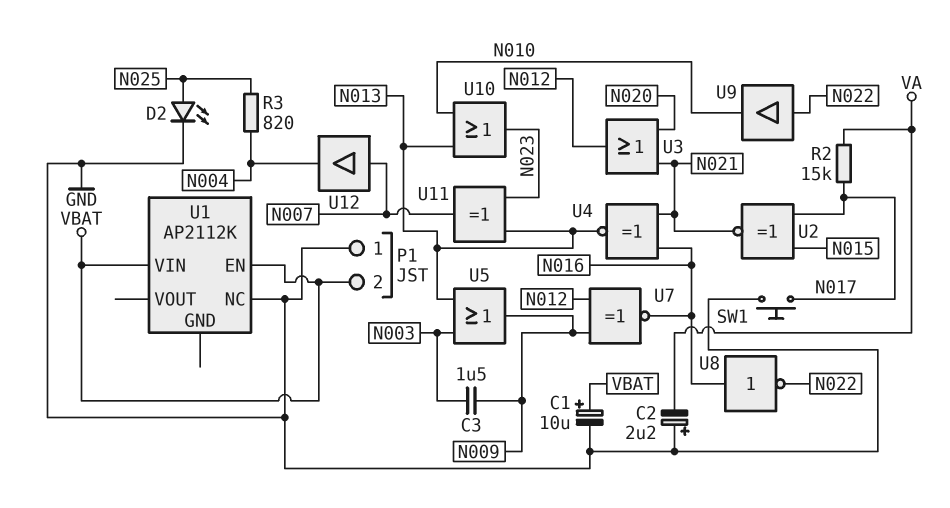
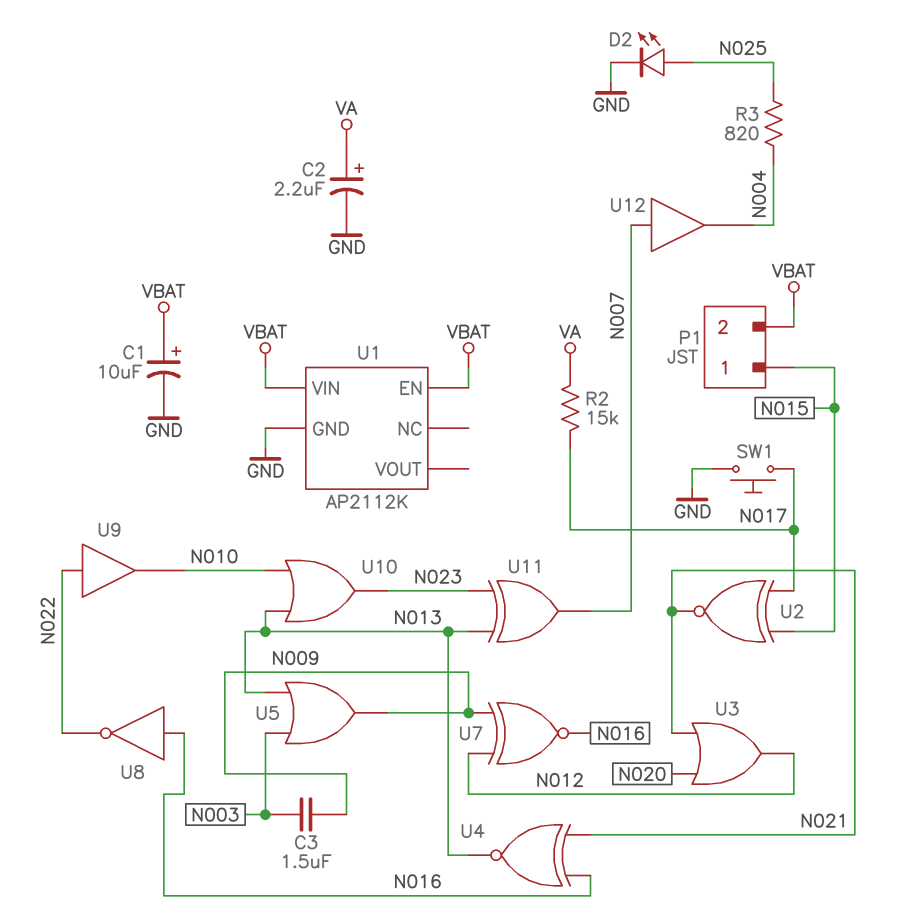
C2: 2.2uF (plus GND, minus VA) -> 2.2uF (plus VA, minus GND)
P1 pin 1: GND -> N015
U1 pin GND: none -> GND
U1 pin NC: GND -> none

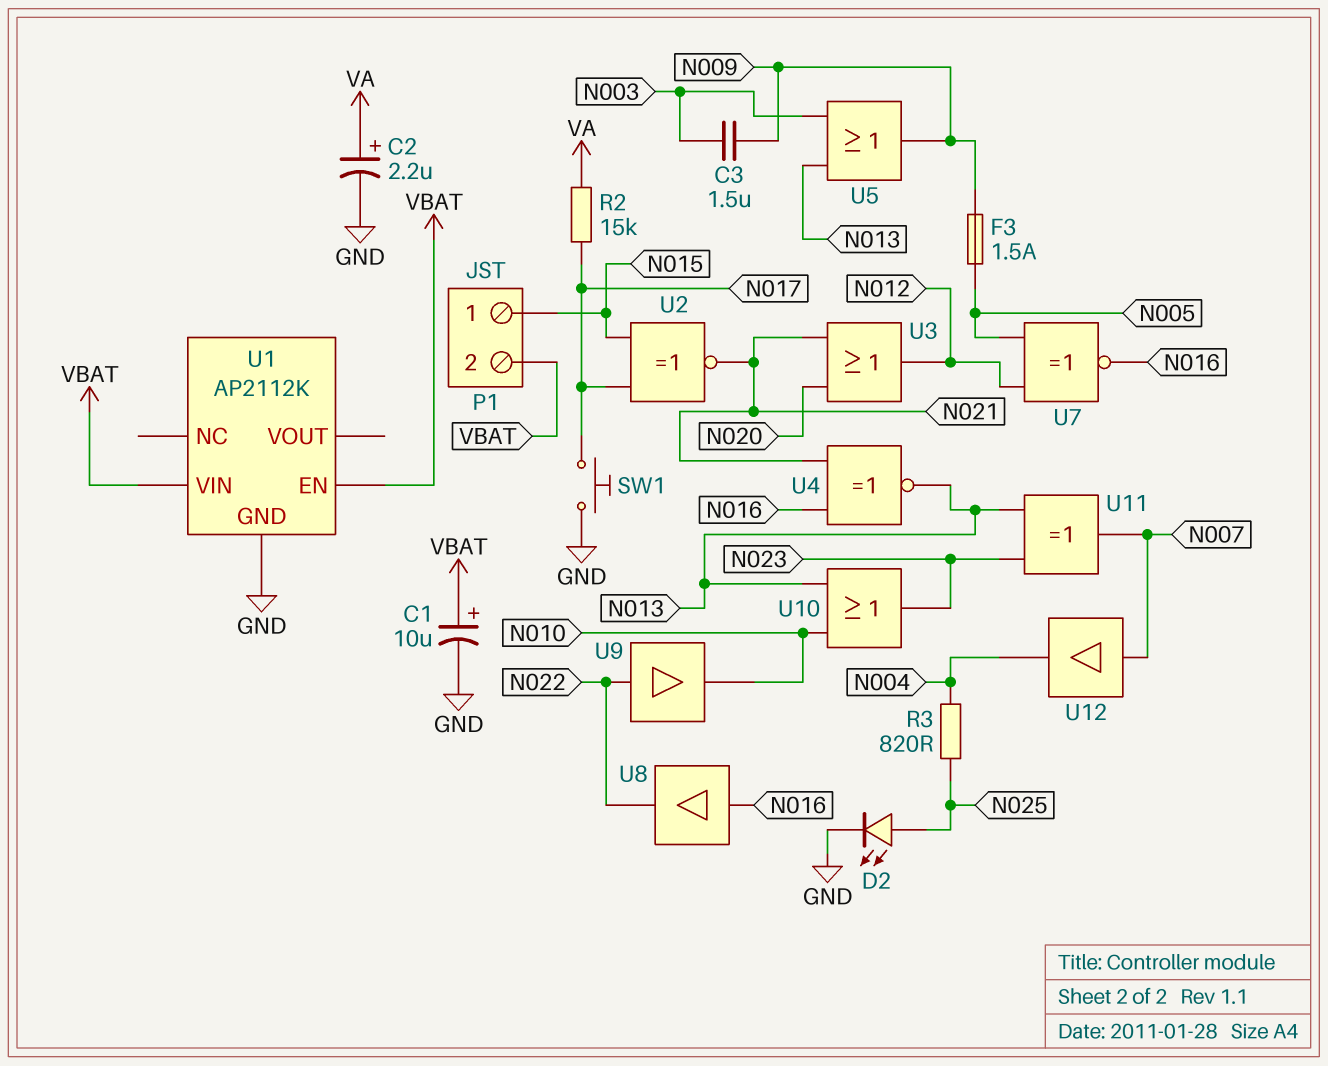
F3: none -> 1.5A (N005, N009)
U7: XNOR (in N009, in N012, out N016) -> XNOR (in N005, in N012, out N016)
U8: NOT (in N016, out N022) -> buffer (in N016, out N022)

